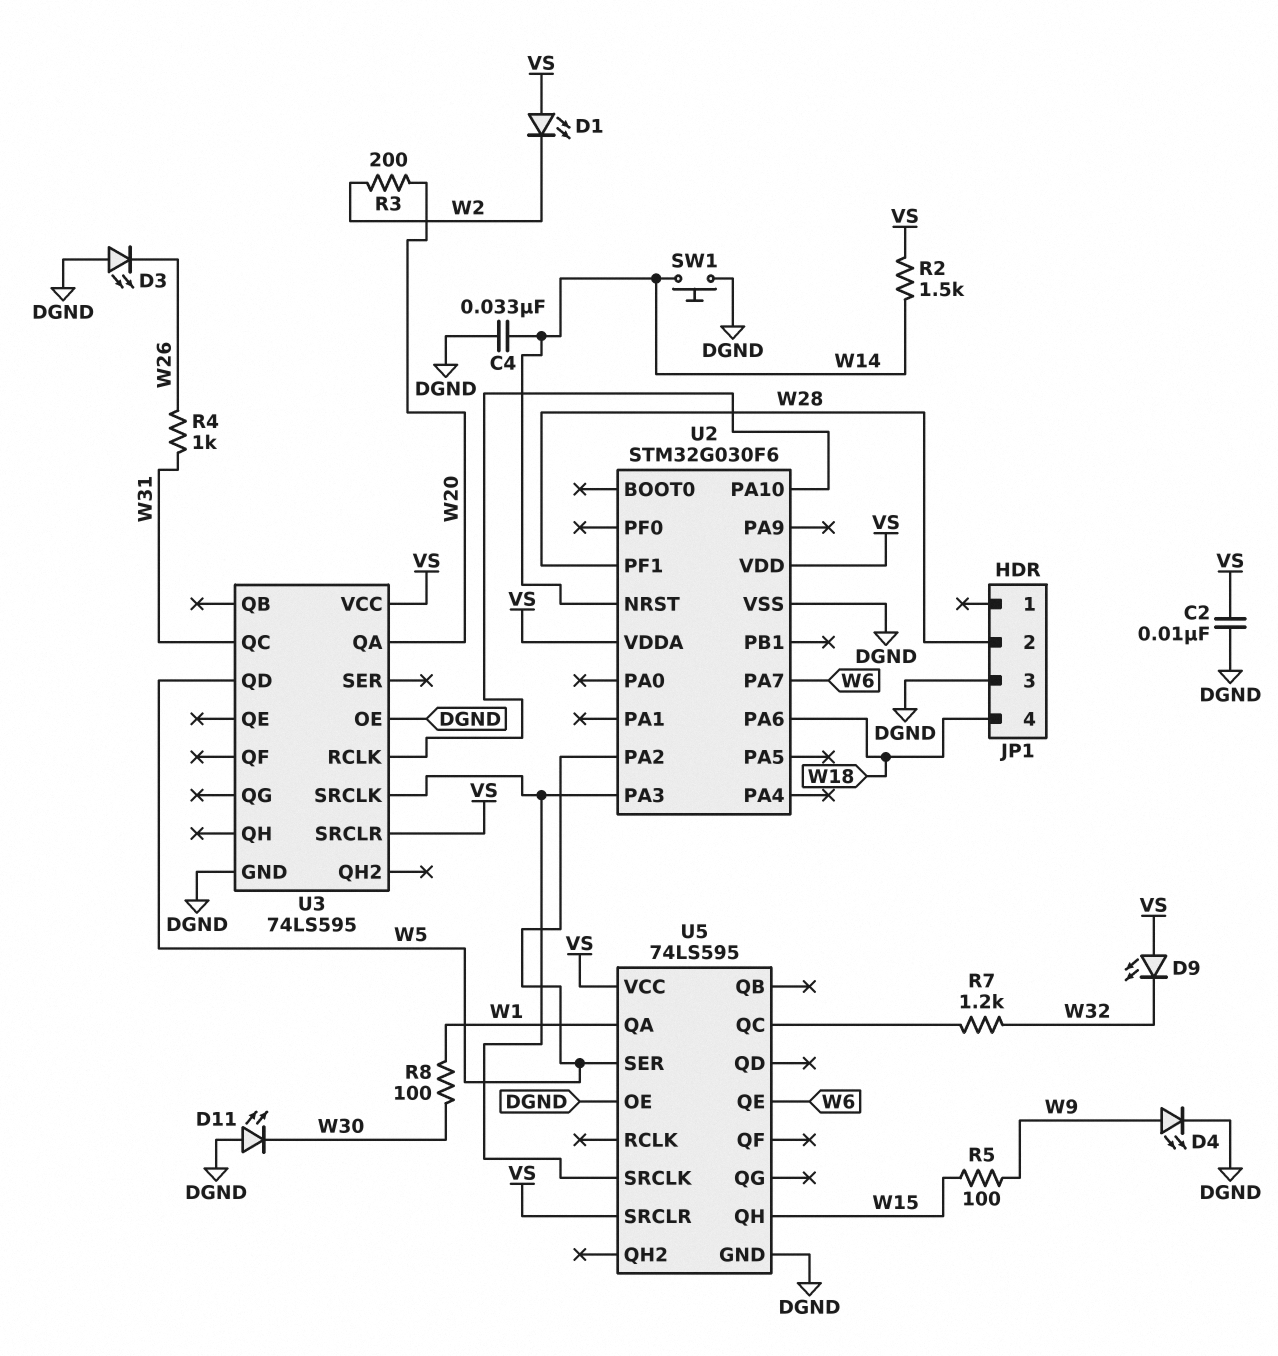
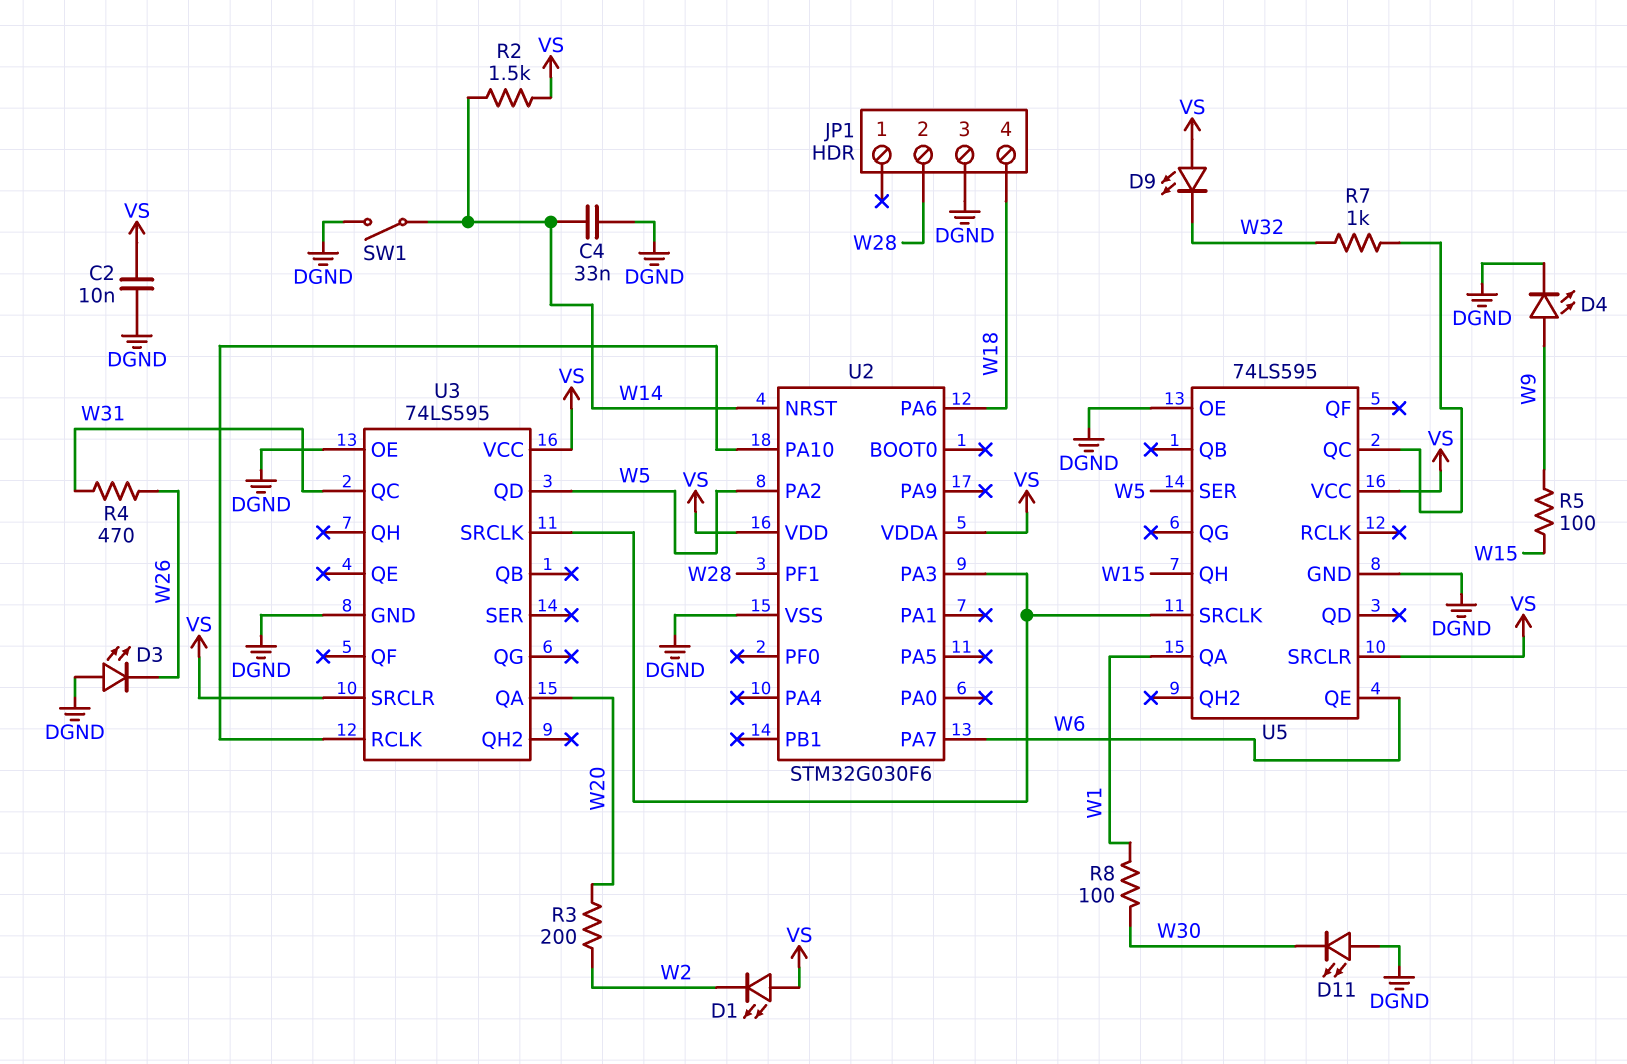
R4: 1k (W26, W31) -> 470 (W26, W31)
R7: 1.2k (U5/QC, W32) -> 1k (U5/QC, W32)
SW1: button (DGND, W14) -> switch (DGND, W14)

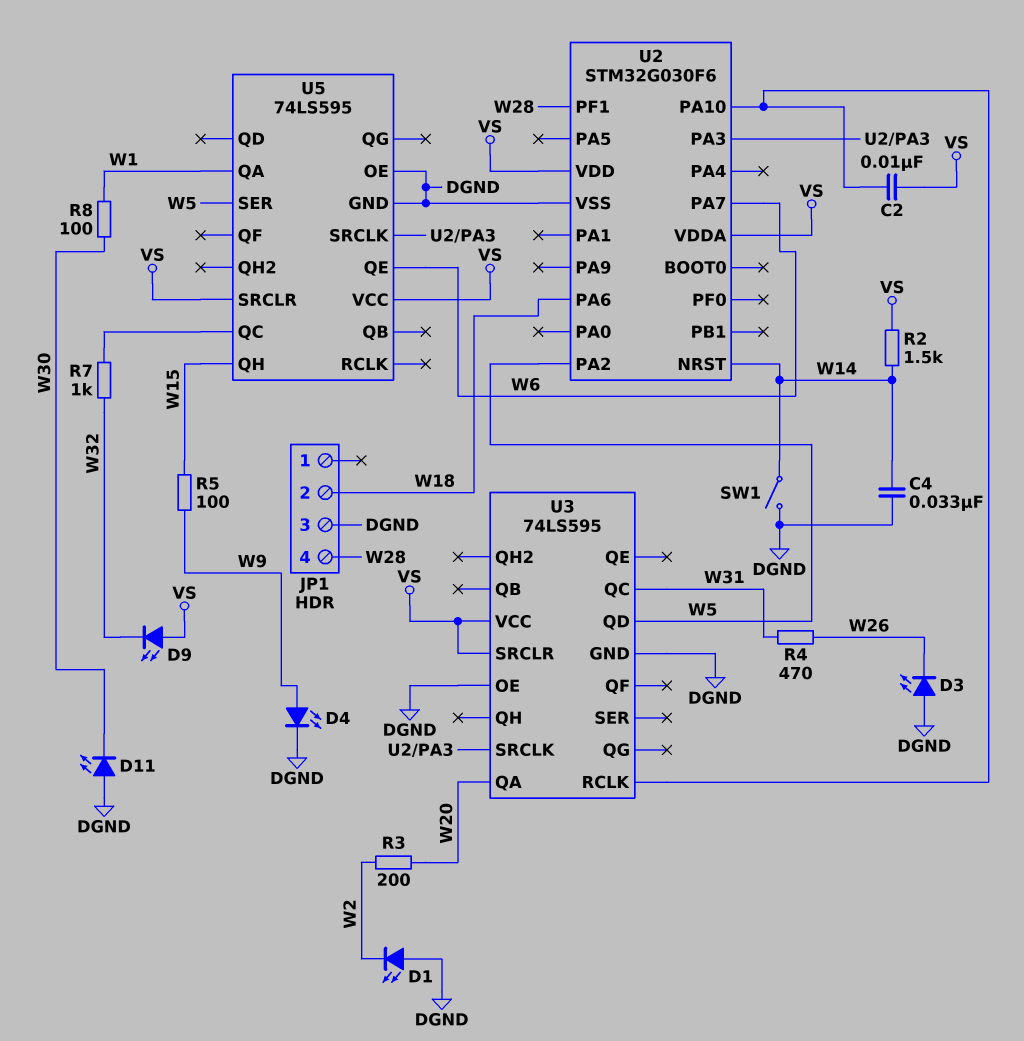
C2: 10nF (DGND, VS) -> 10nF (U2/PA10, VS)
D1: LED (A VS, K W2) -> LED (A DGND, K W2)
JP1 pin 2: W28 -> W18
JP1 pin 4: W18 -> W28

